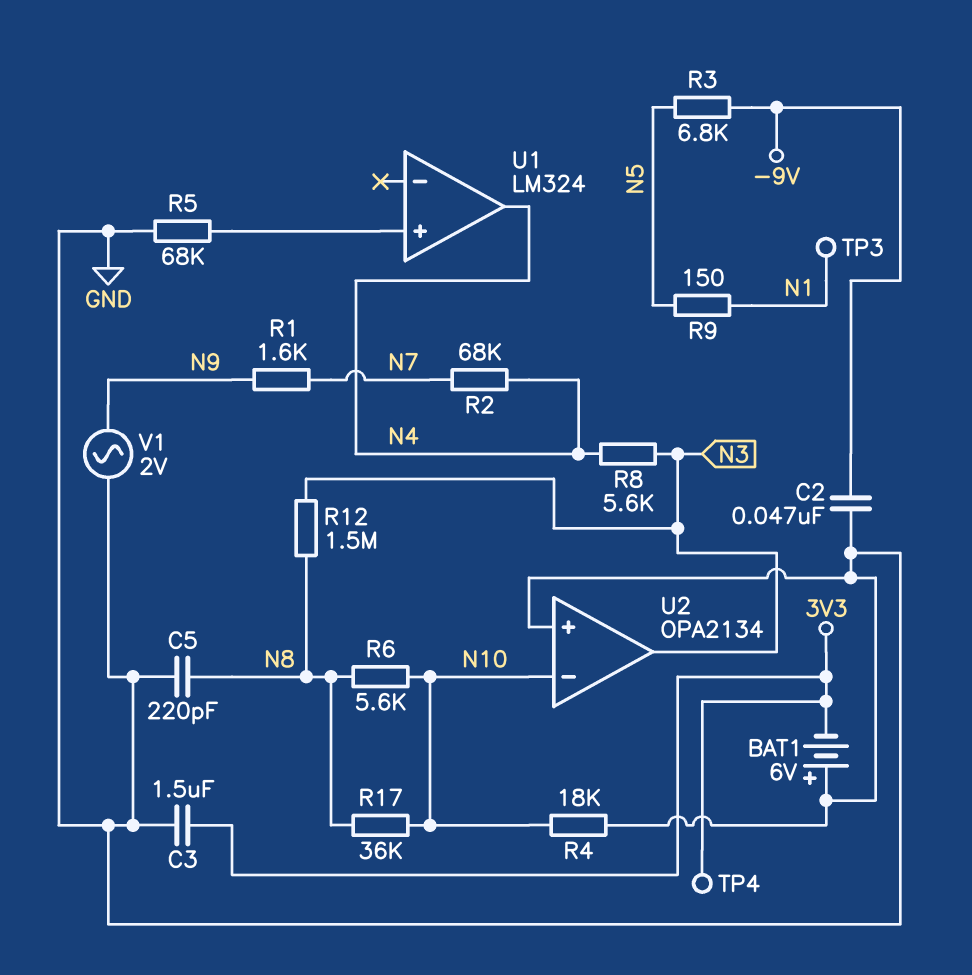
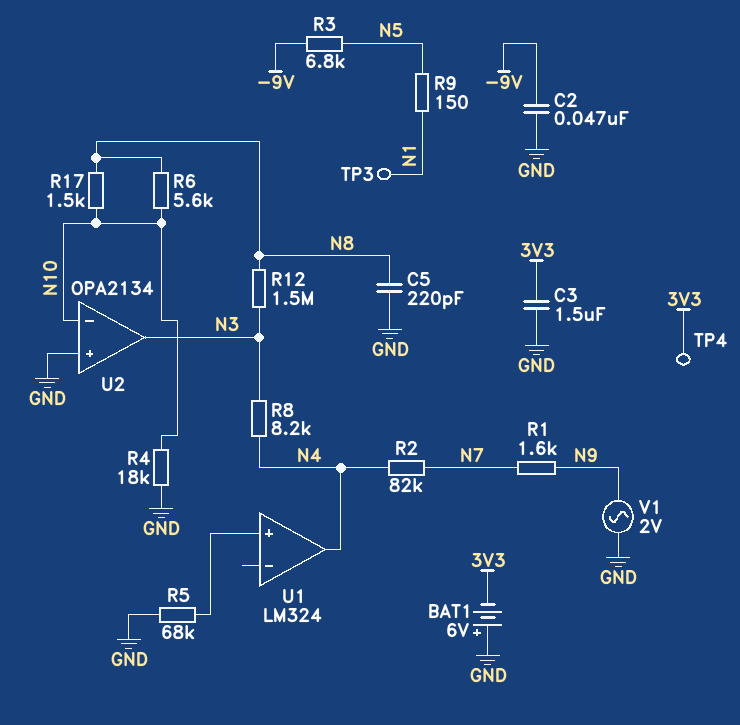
R2: 68k (N4, N7) -> 82k (N4, N7)
R8: 5.6k (N3, N4) -> 8.2k (N3, N4)
R17: 36k (N8, N10) -> 1.5k (N8, N10)

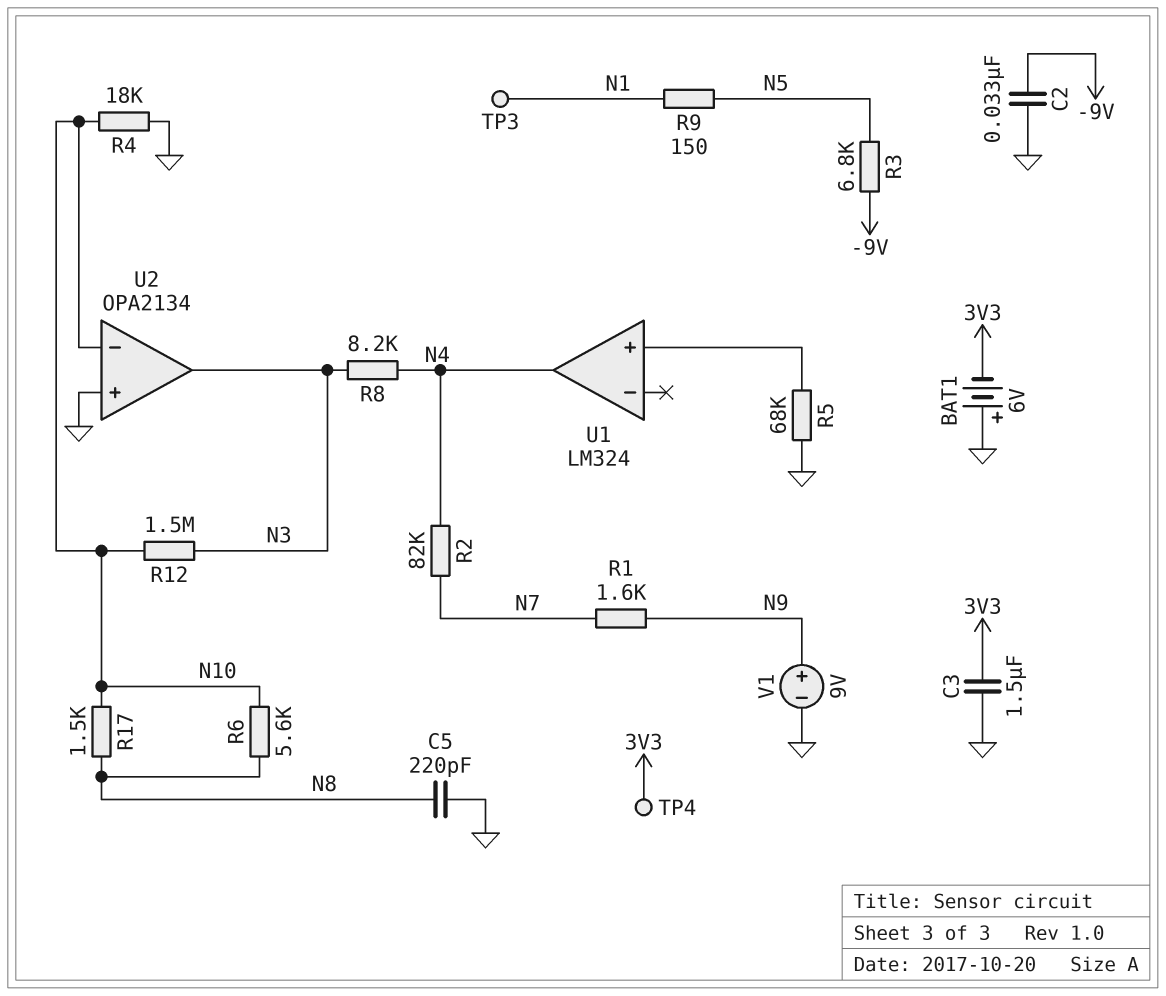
C2: 47nF (-9V, GND) -> 33nF (-9V, GND)
R12: 1.5M (N3, N8) -> 1.5M (N3, N10)
V1: AC 2V (GND, N9) -> 9V (plus N9, minus GND)

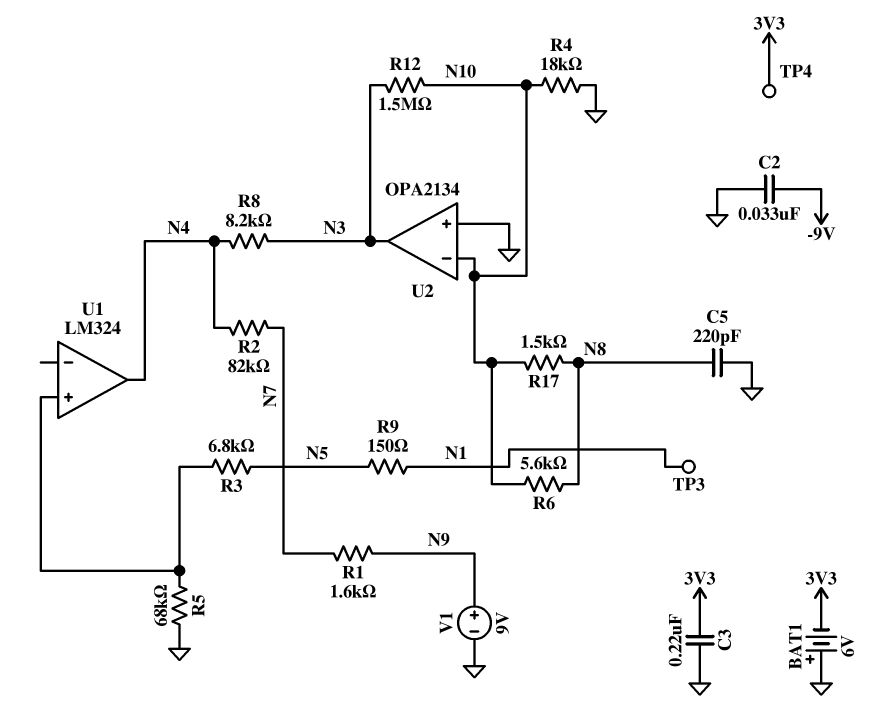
C3: 1.5uF (3V3, GND) -> 220nF (3V3, GND)
R3: 6.8k (-9V, N5) -> 6.8k (N5, U1/in+)

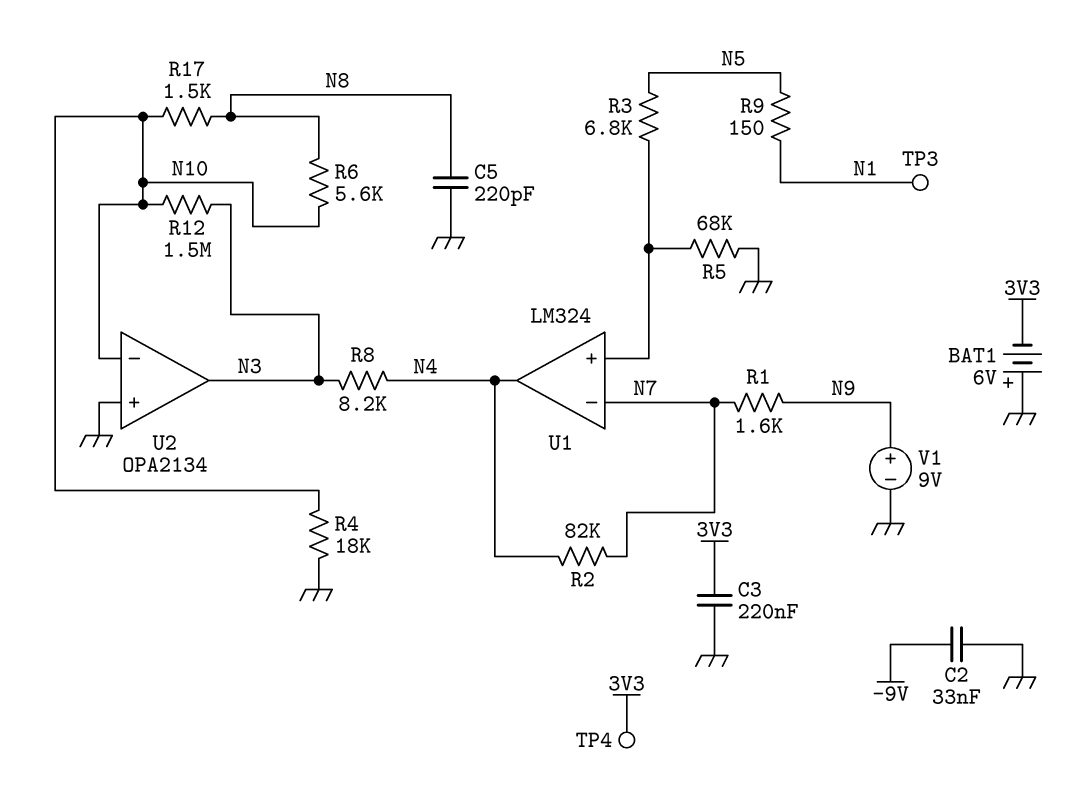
U1 pin in-: none -> N7

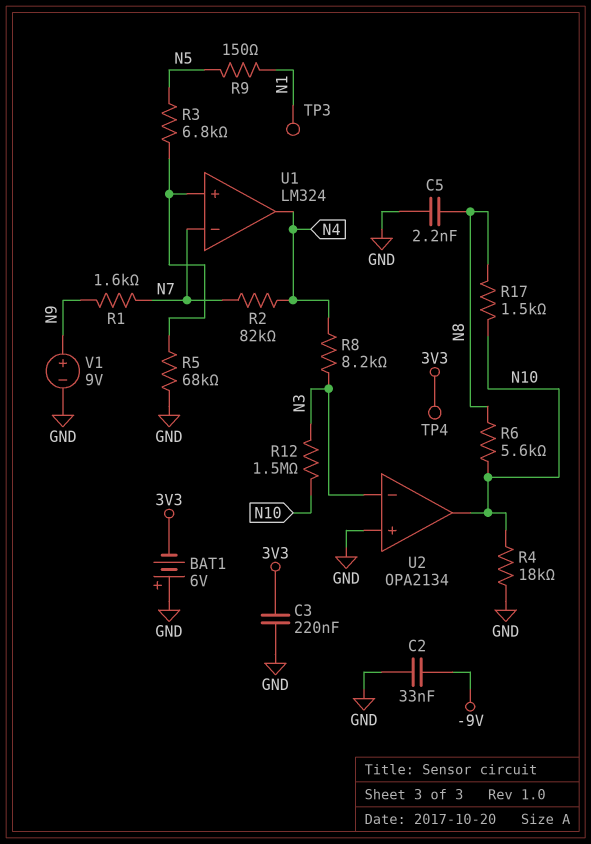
C5: 220pF (GND, N8) -> 2.2nF (GND, N8)
U2 pin in-: N10 -> N3
U2 pin out: N3 -> N10

